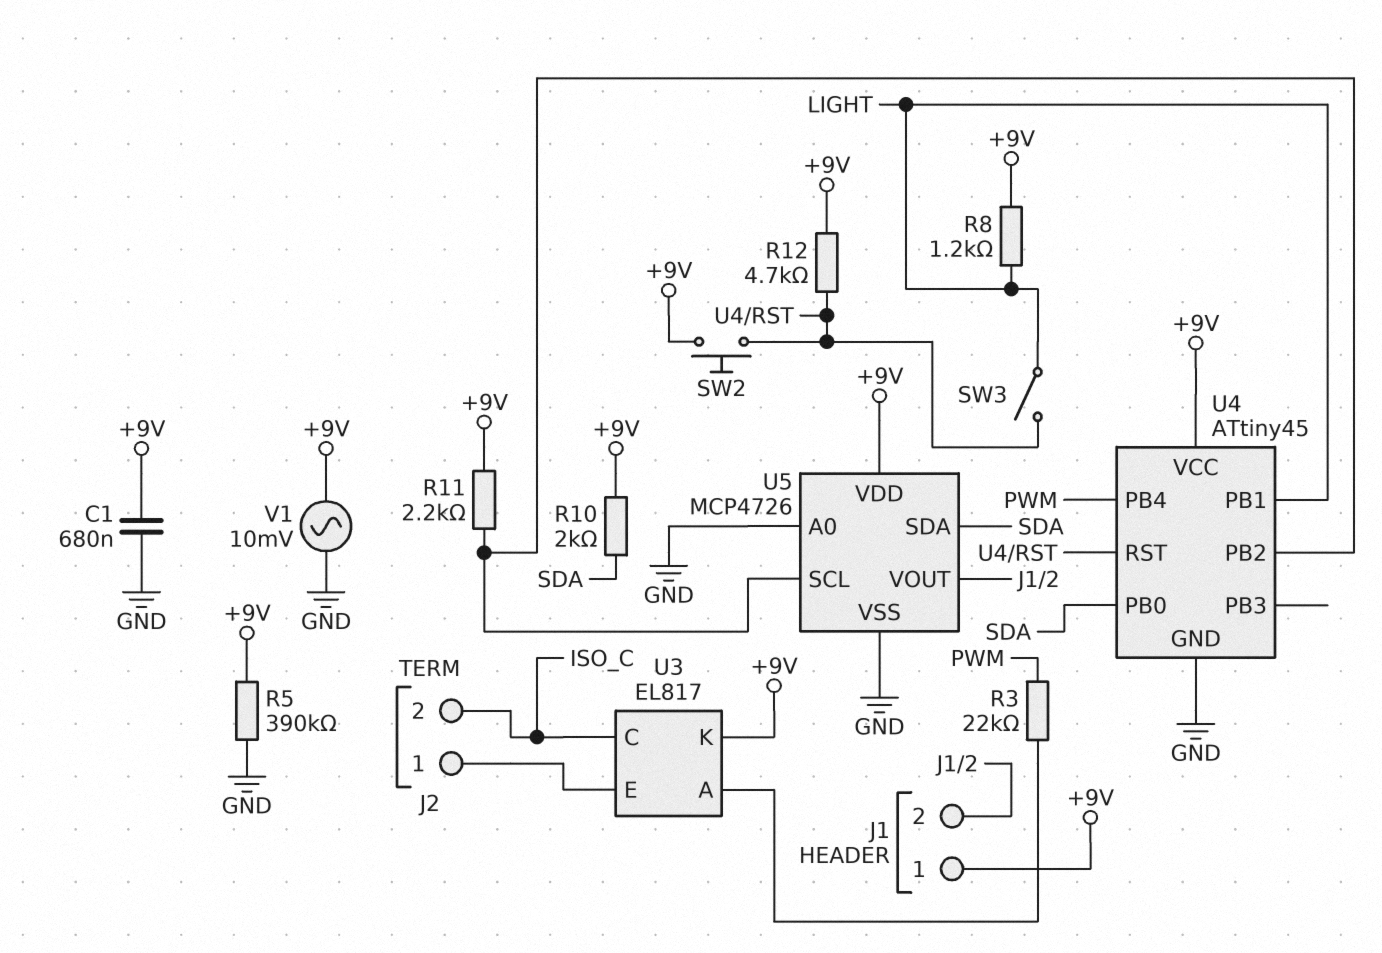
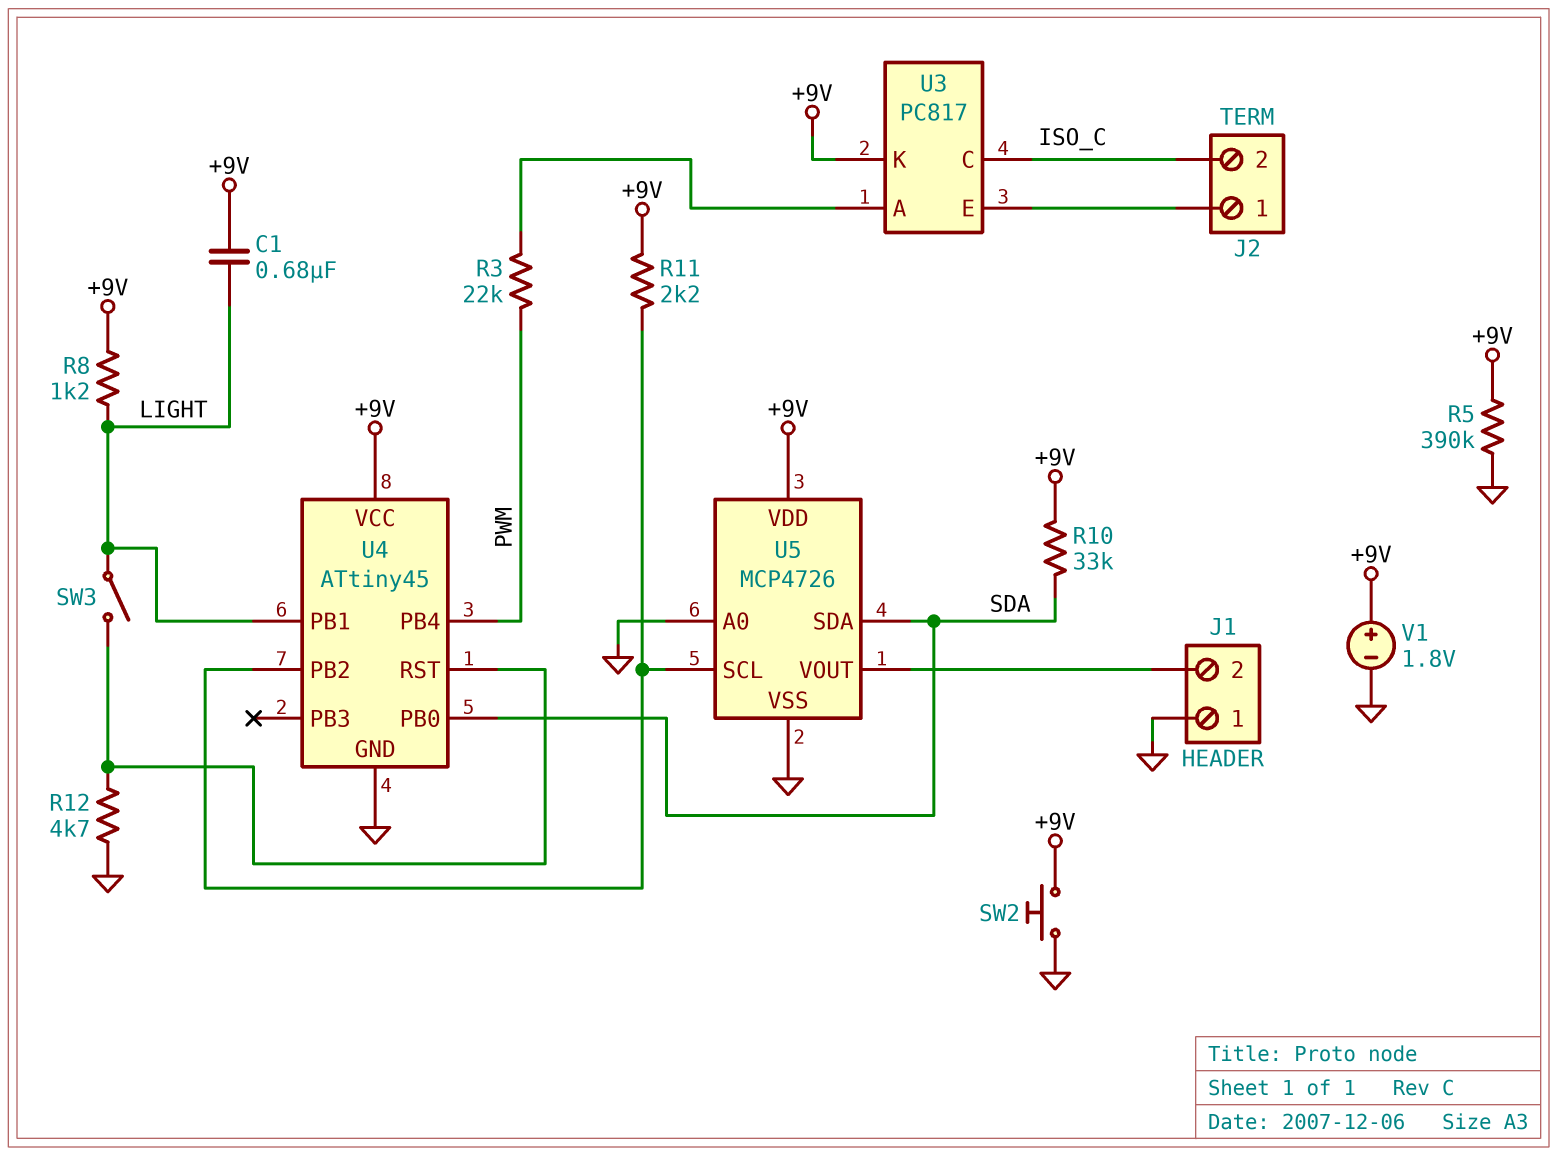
C1: 680nF (+9V, GND) -> 680nF (+9V, LIGHT)
J1 pin 1: +9V -> GND
R10: 2k (+9V, SDA) -> 33k (+9V, SDA)
R12: 4.7k (+9V, U4/RST) -> 4.7k (GND, U4/RST)
SW2: button (+9V, U4/RST) -> button (+9V, GND)
U3: EL817 -> PC817
V1: AC 10mV (+9V, GND) -> 1.8V (plus +9V, minus GND)

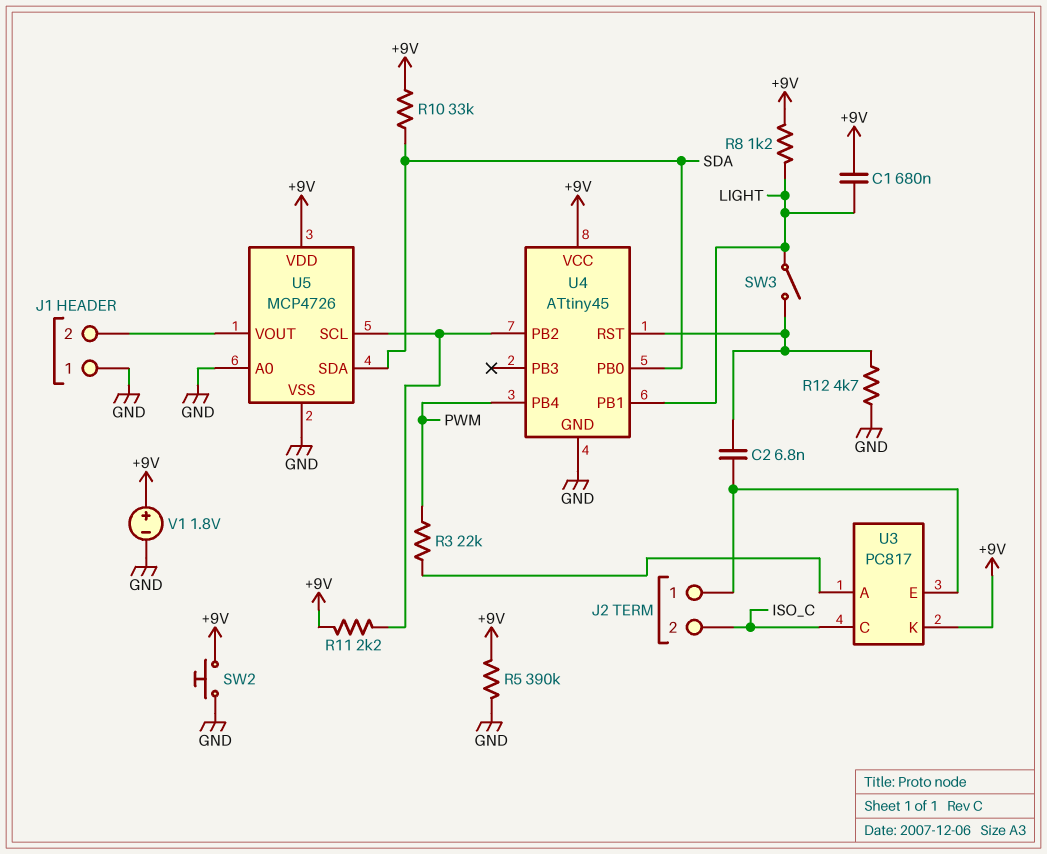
C2: none -> 6.8nF (J2/1, U4/RST)

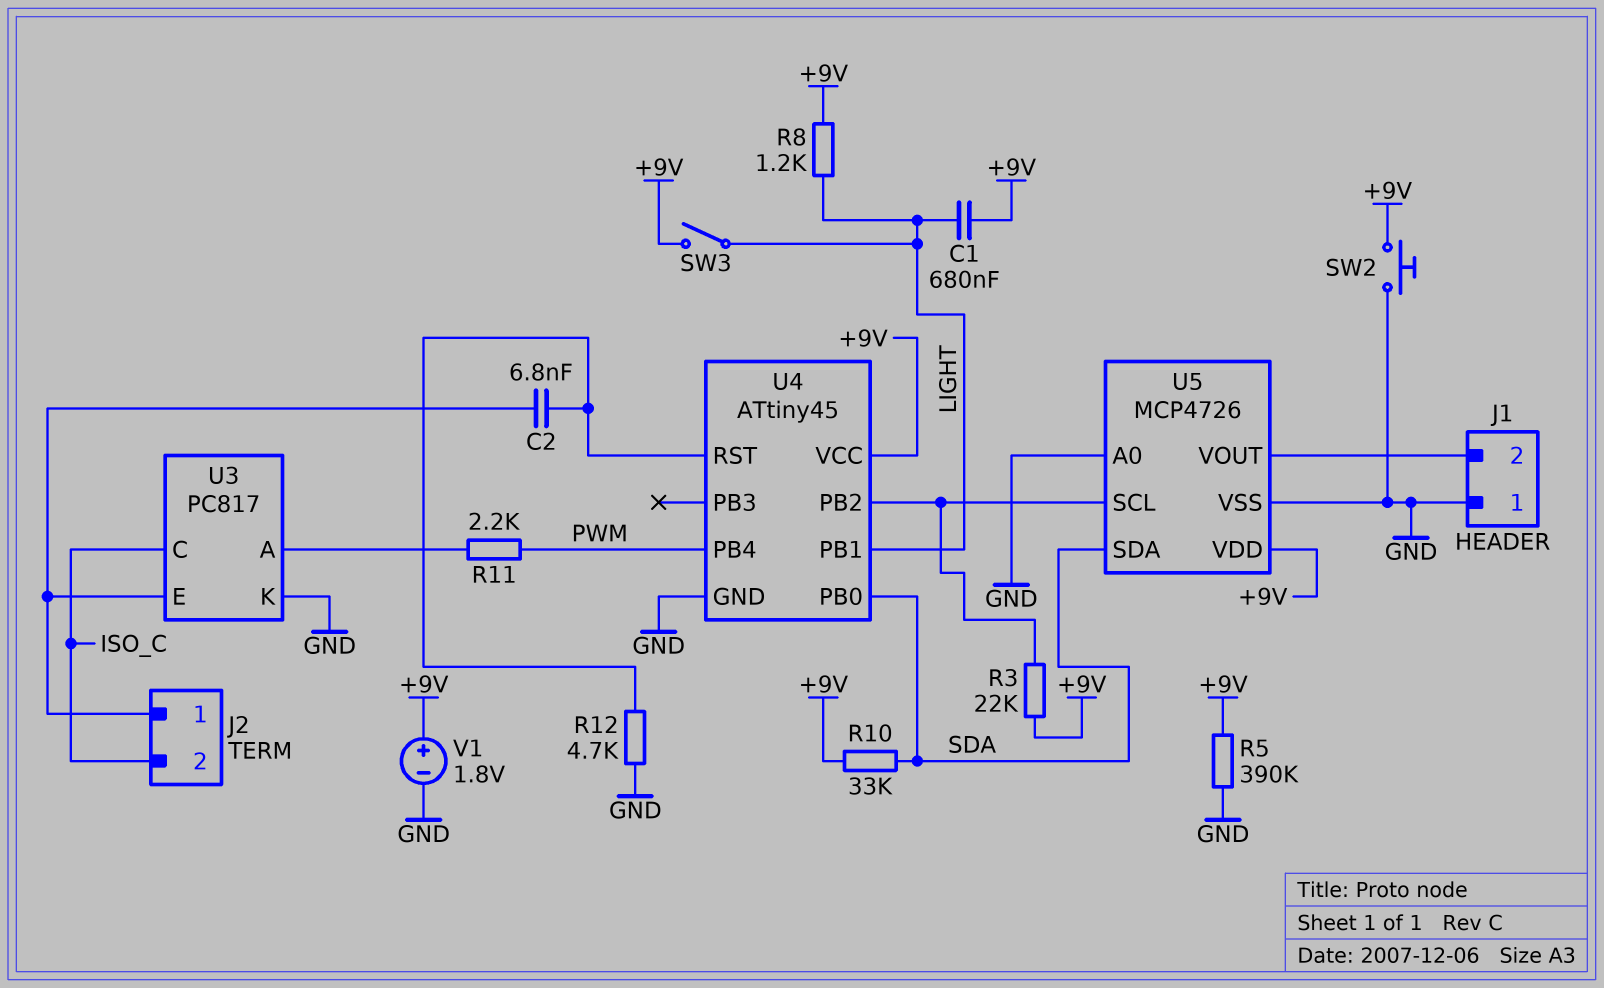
R3: 22k (PWM, U3/A) -> 22k (+9V, U4/PB2)
R11: 2.2k (+9V, U4/PB2) -> 2.2k (PWM, U3/A)
SW3: switch (LIGHT, U4/RST) -> switch (+9V, LIGHT)
U3 pin K: +9V -> GND

